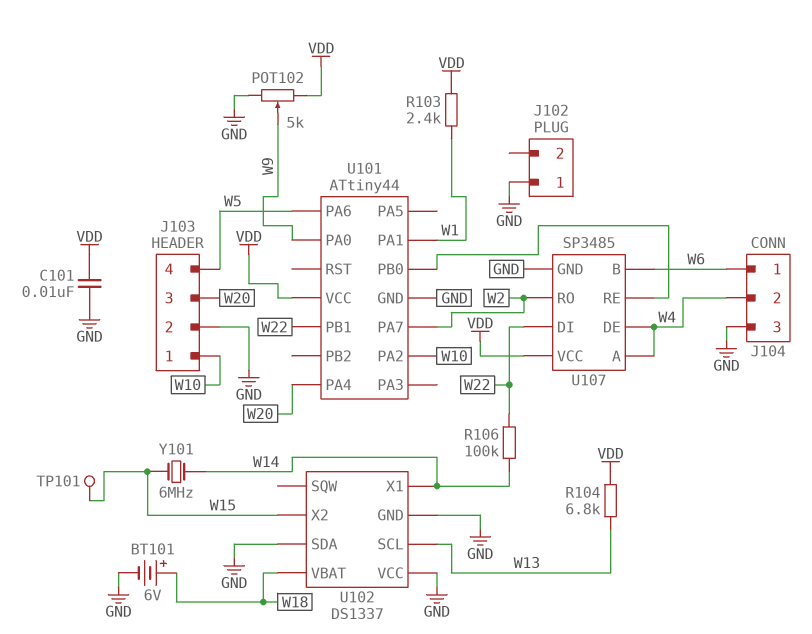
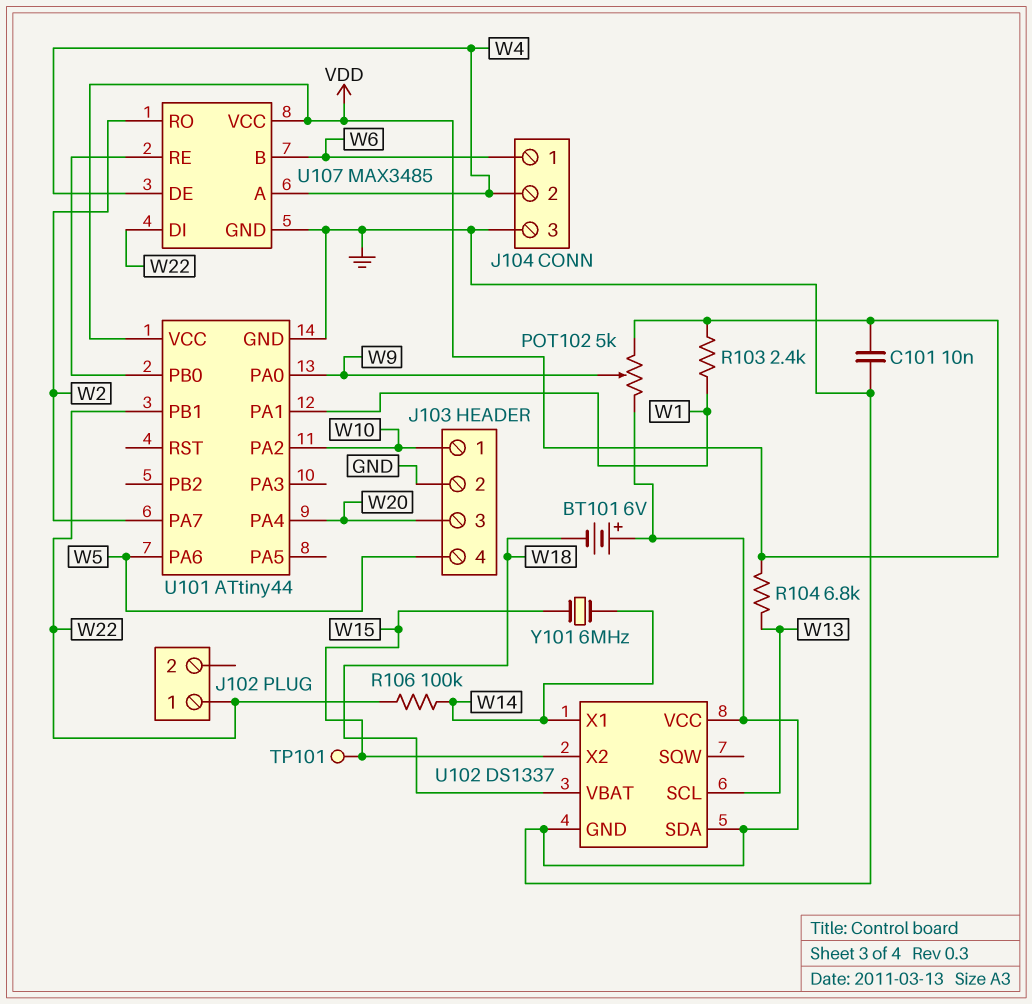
BT101: 6V (plus W18, minus GND) -> 6V (plus GND, minus W18)
J102 pin 1: GND -> W22
U107: SP3485 -> MAX3485

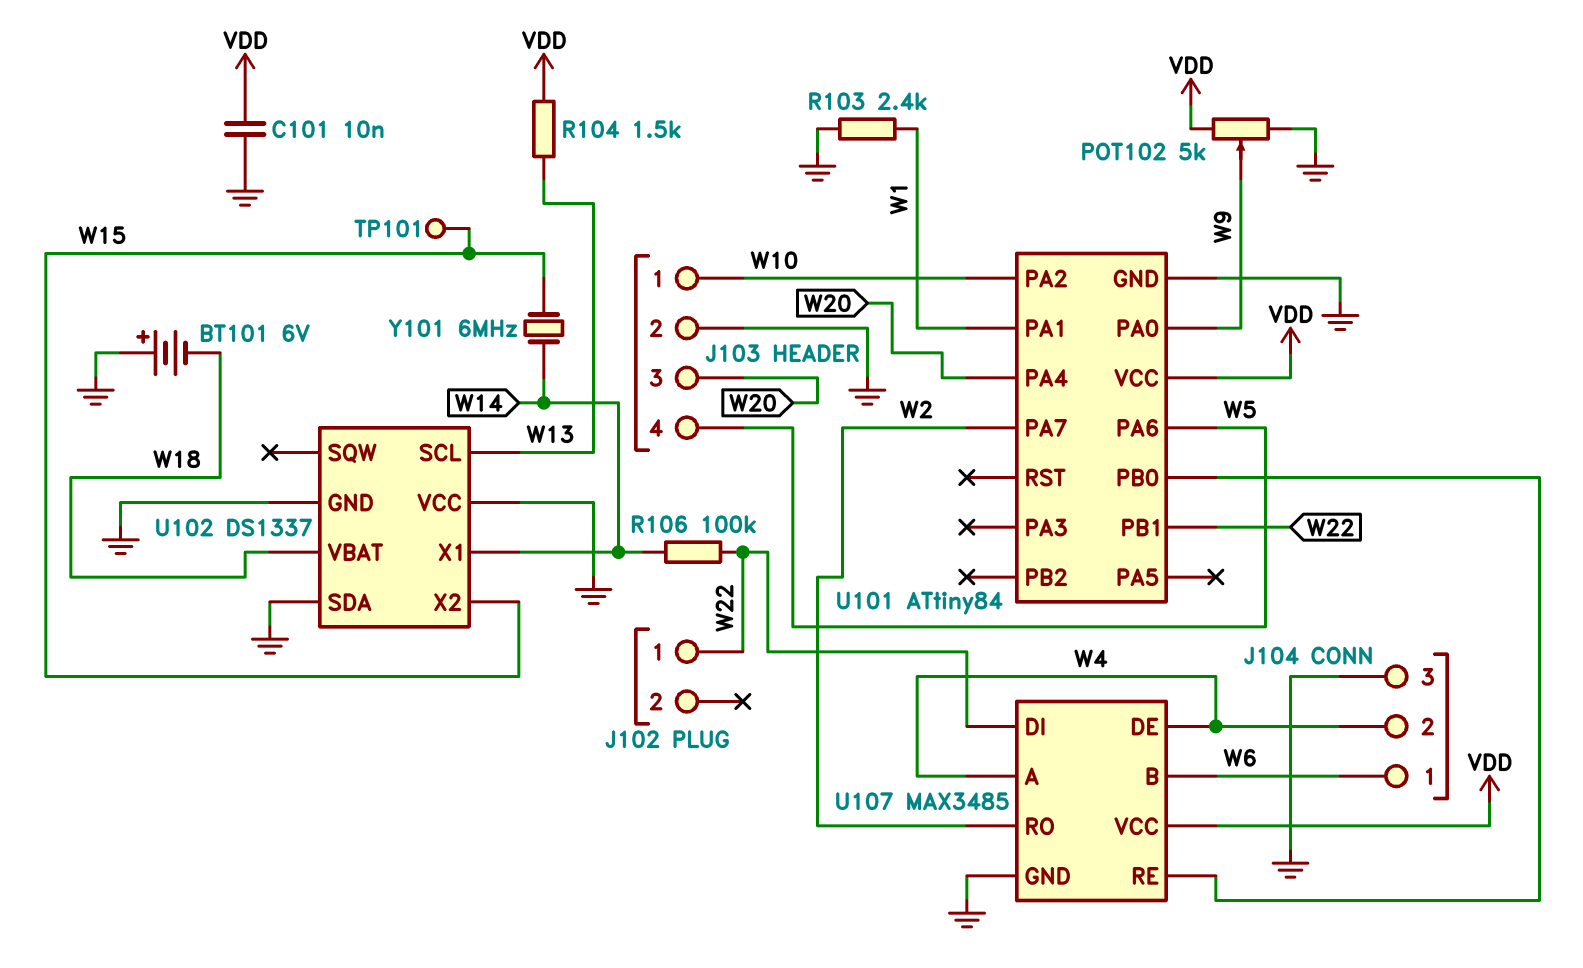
R103: 2.4k (VDD, W1) -> 2.4k (GND, W1)
R104: 6.8k (VDD, W13) -> 1.5k (VDD, W13)
U101: ATtiny44 -> ATtiny84

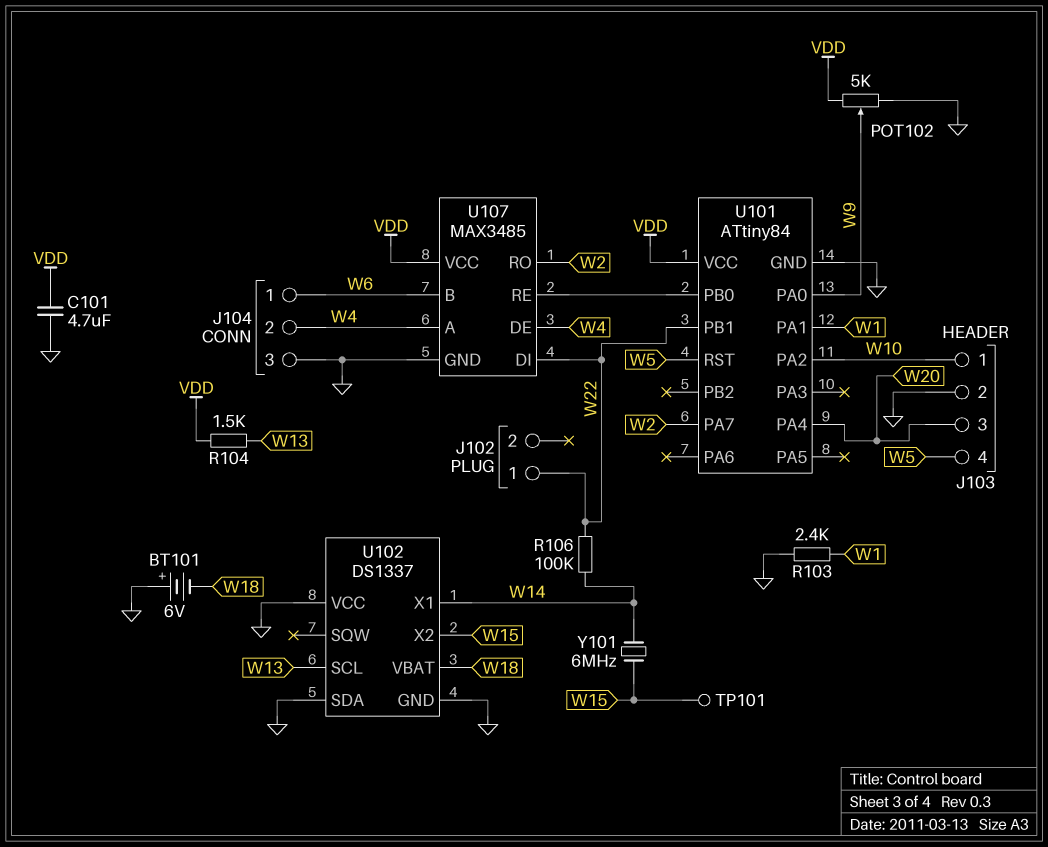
C101: 10nF (GND, VDD) -> 4.7uF (GND, VDD)
U101 pin PA6: W5 -> none
U101 pin RST: none -> W5

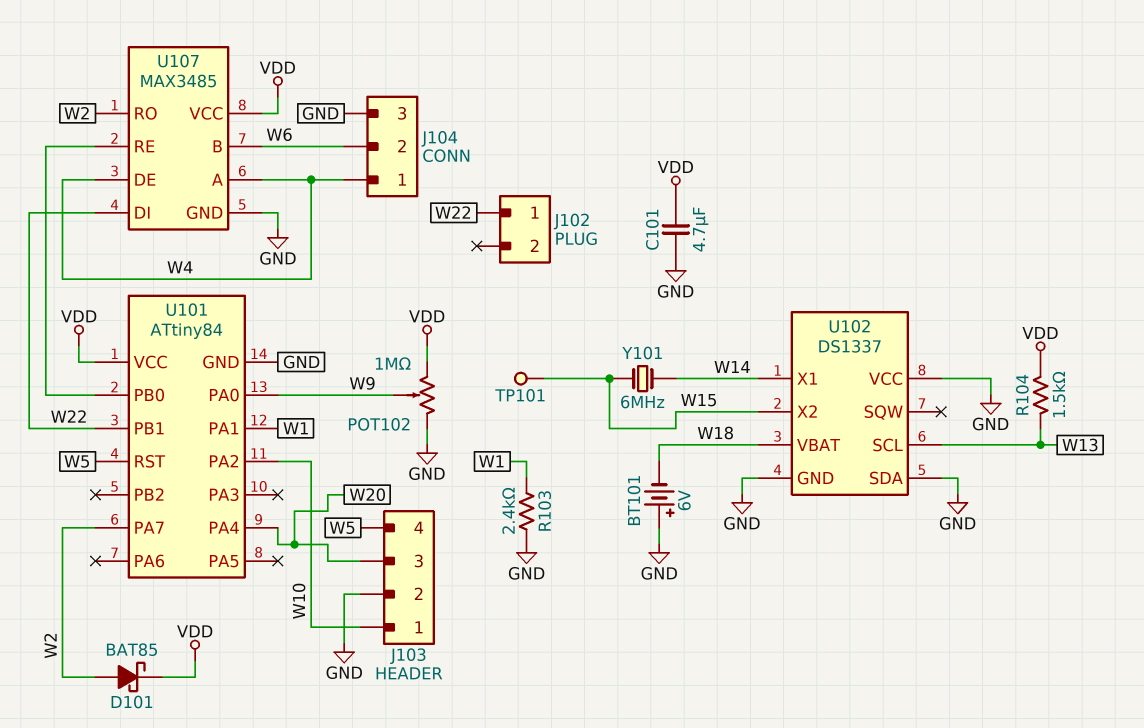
D101: none -> schottky BAT85 (A W2, K VDD)
J104 pin 1: W6 -> W4
J104 pin 2: W4 -> W6
POT102: 5k (GND, VDD, wiper W9) -> 1M (GND, VDD, wiper W9)
R106: 100k (W14, W22) -> none

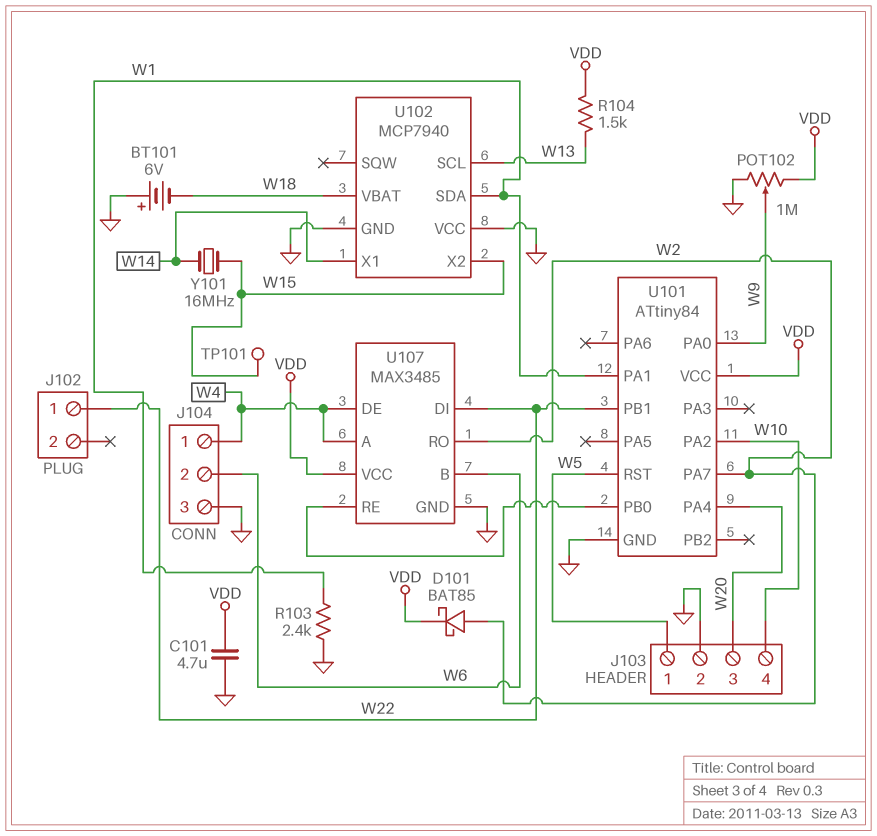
J103 pin 1: W10 -> W5
J103 pin 4: W5 -> W10
U102: DS1337 -> MCP7940
U102 pin SDA: GND -> W1
Y101: 6MHz (W14, W15) -> 16MHz (W14, W15)

